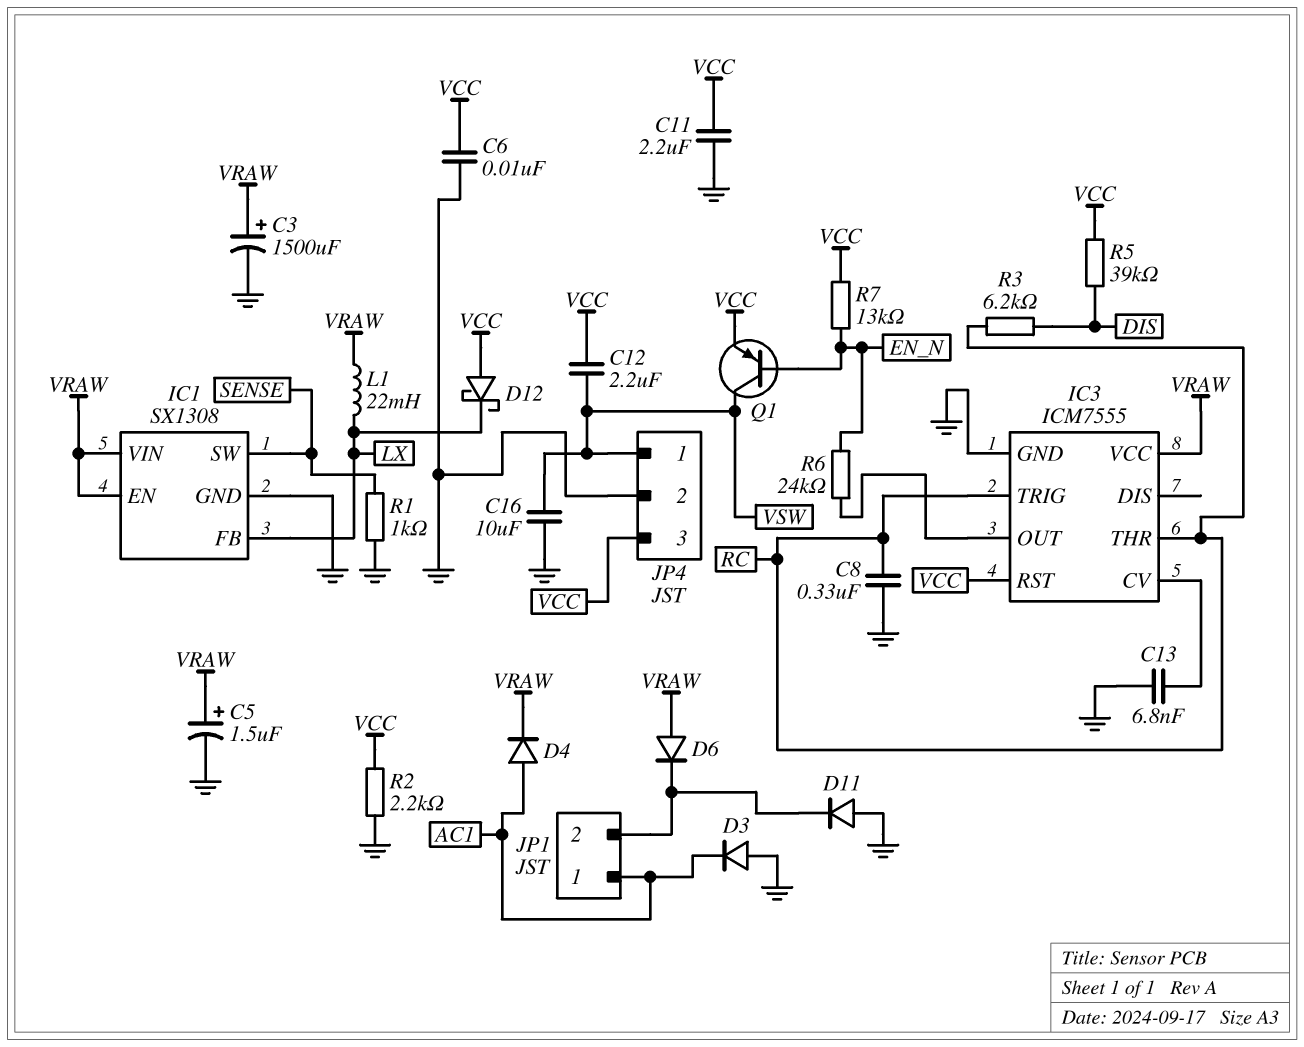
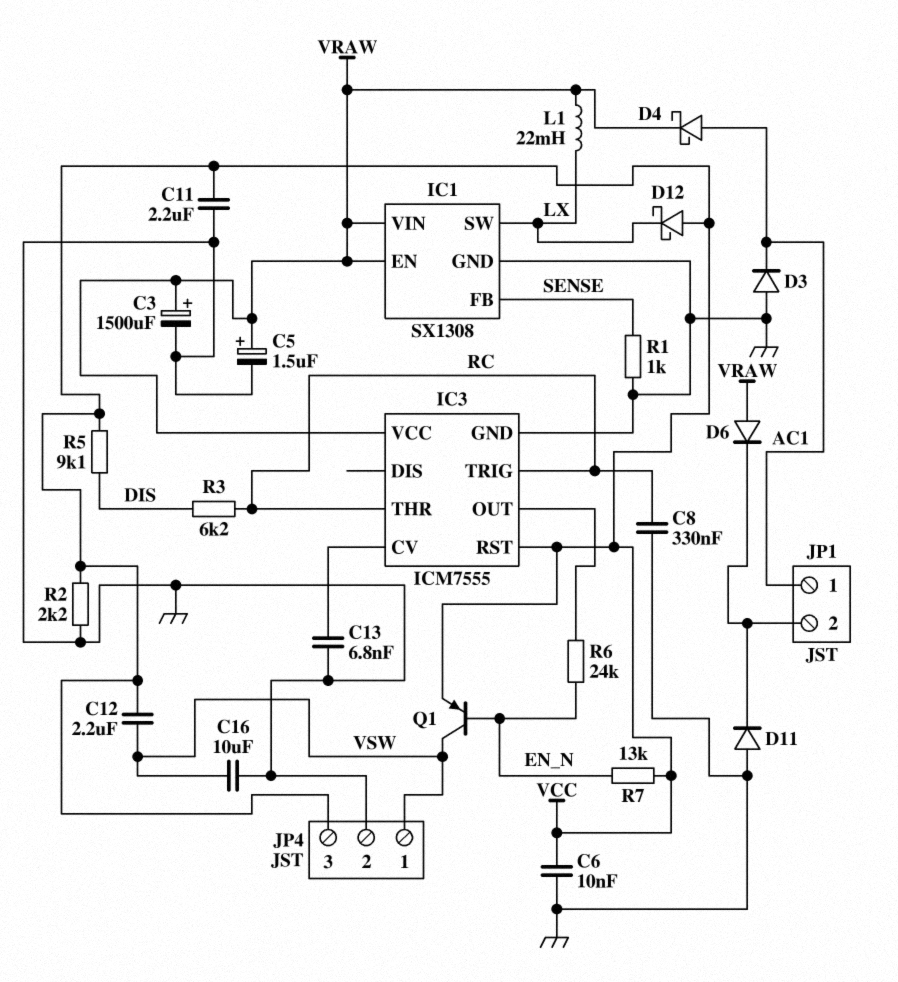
D4: diode (A AC1, K VRAW) -> schottky (A AC1, K VRAW)
IC1 pin FB: LX -> SENSE
IC1 pin SW: SENSE -> LX
R5: 39k (DIS, VCC) -> 9.1k (DIS, VCC)

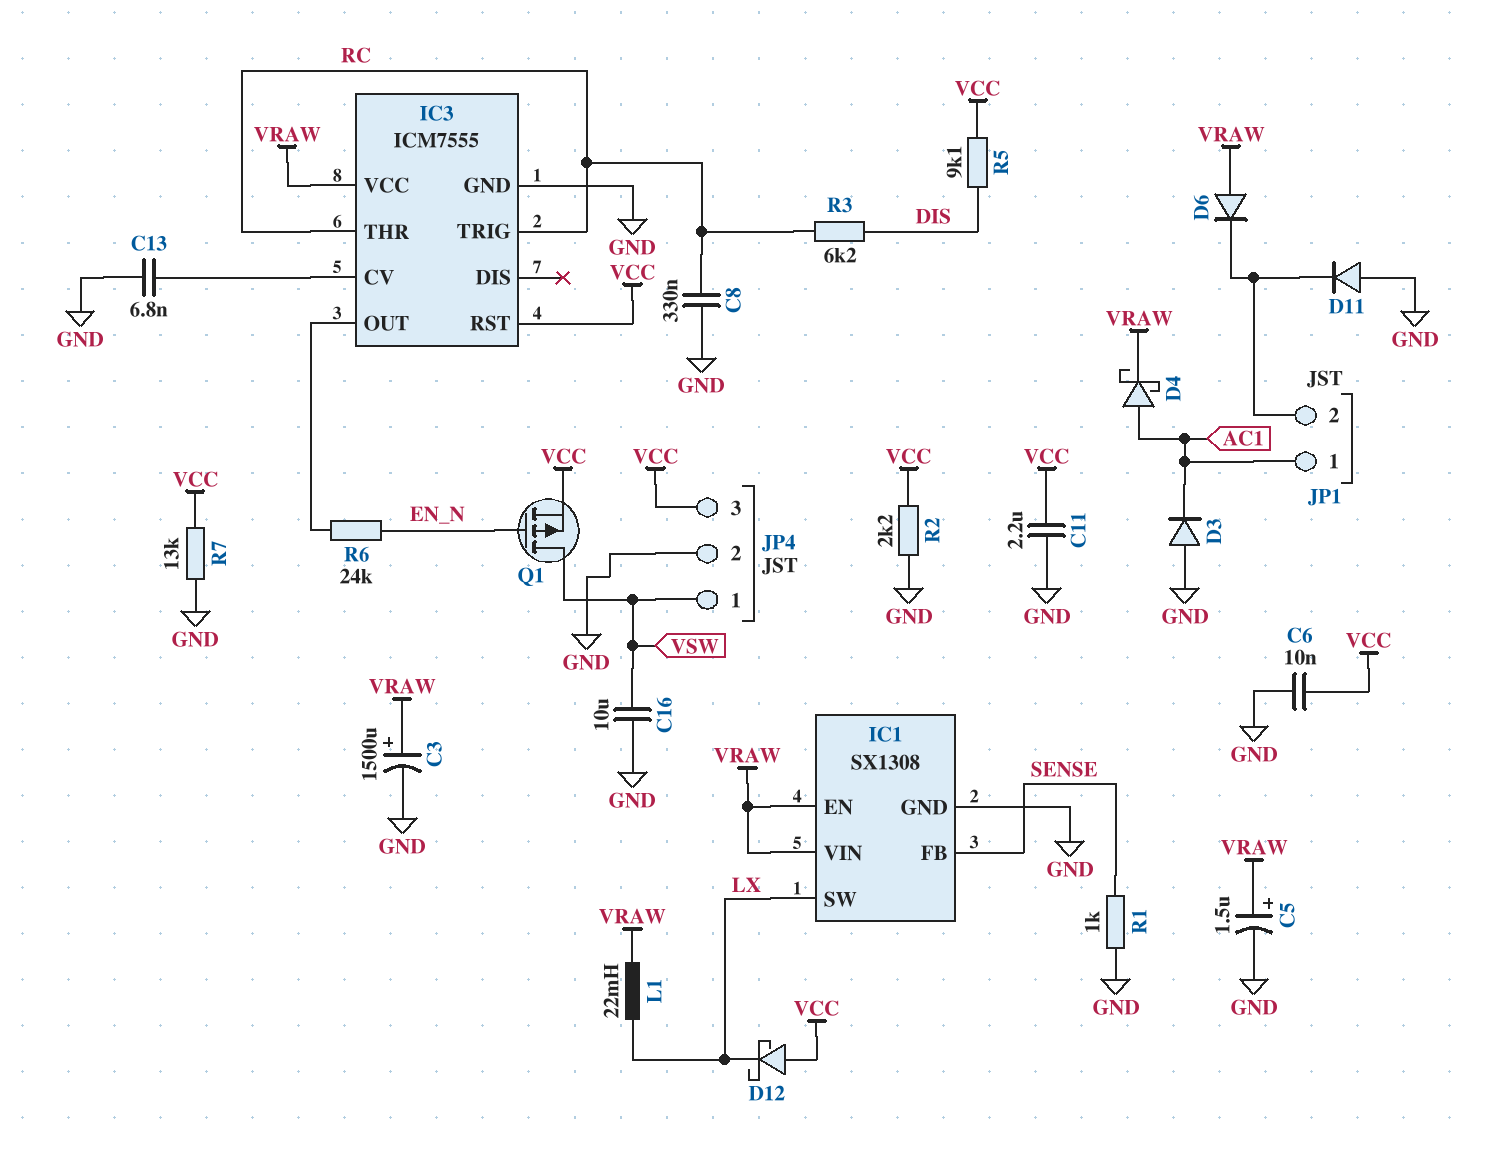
C12: 2.2uF (VCC, VSW) -> none
Q1: PNP (B EN_N, C VSW, E VCC) -> PMOS (G EN_N, D VSW, S VCC)
R7: 13k (EN_N, VCC) -> 13k (GND, VCC)

